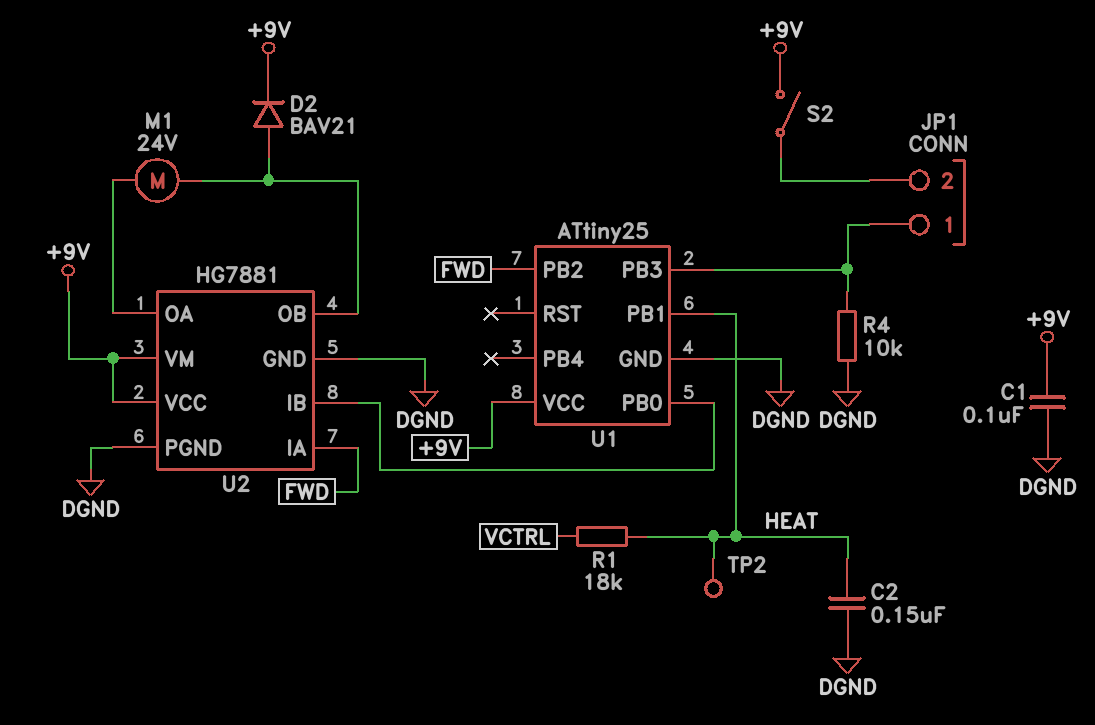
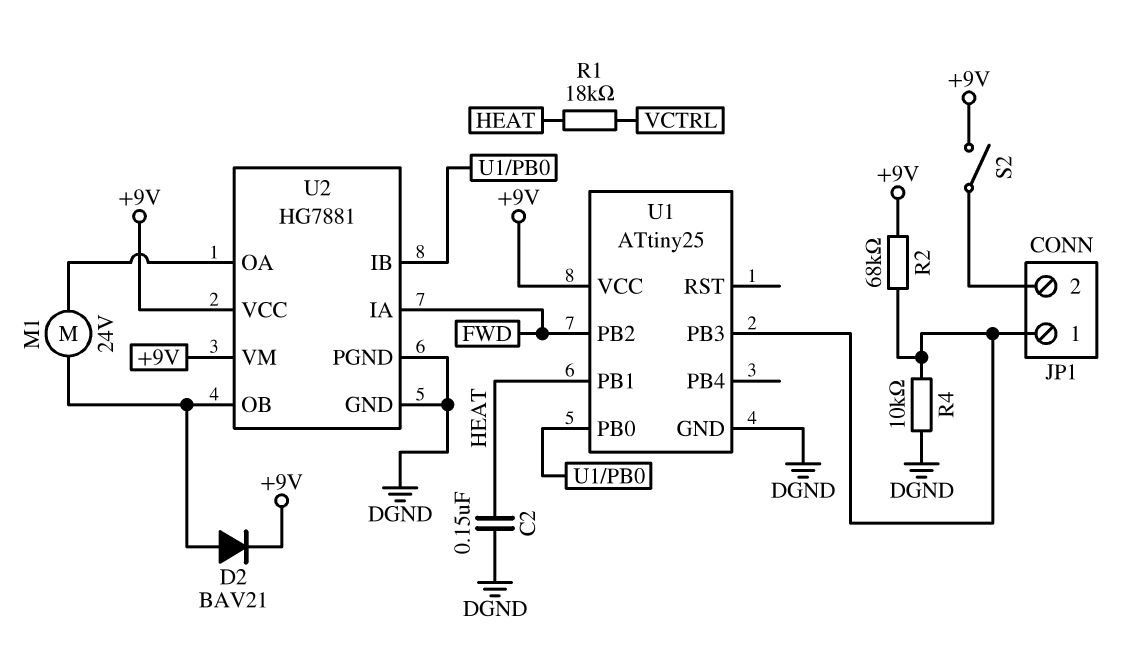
C1: 100nF (+9V, DGND) -> none
R2: none -> 68k (+9V, JP1/1)
TP2: test point (HEAT) -> none

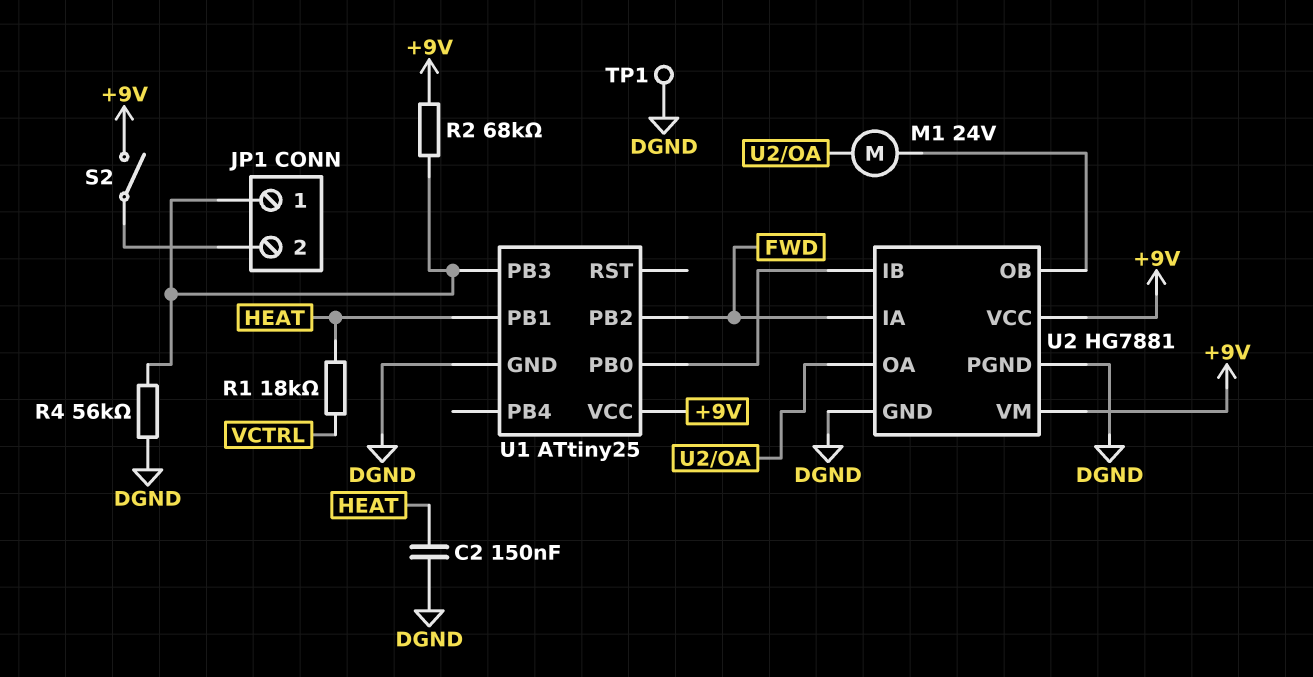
D2: diode BAV21 (A U2/OB, K +9V) -> none
R4: 10k (DGND, JP1/1) -> 56k (DGND, JP1/1)
TP1: none -> test point (DGND)

